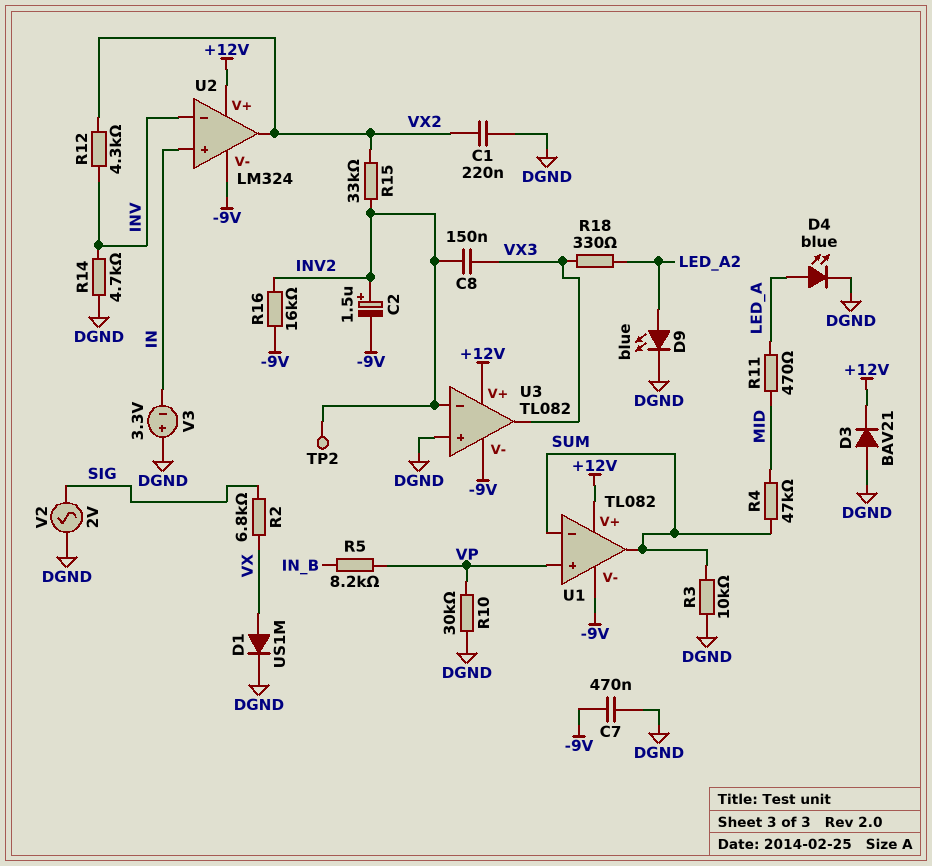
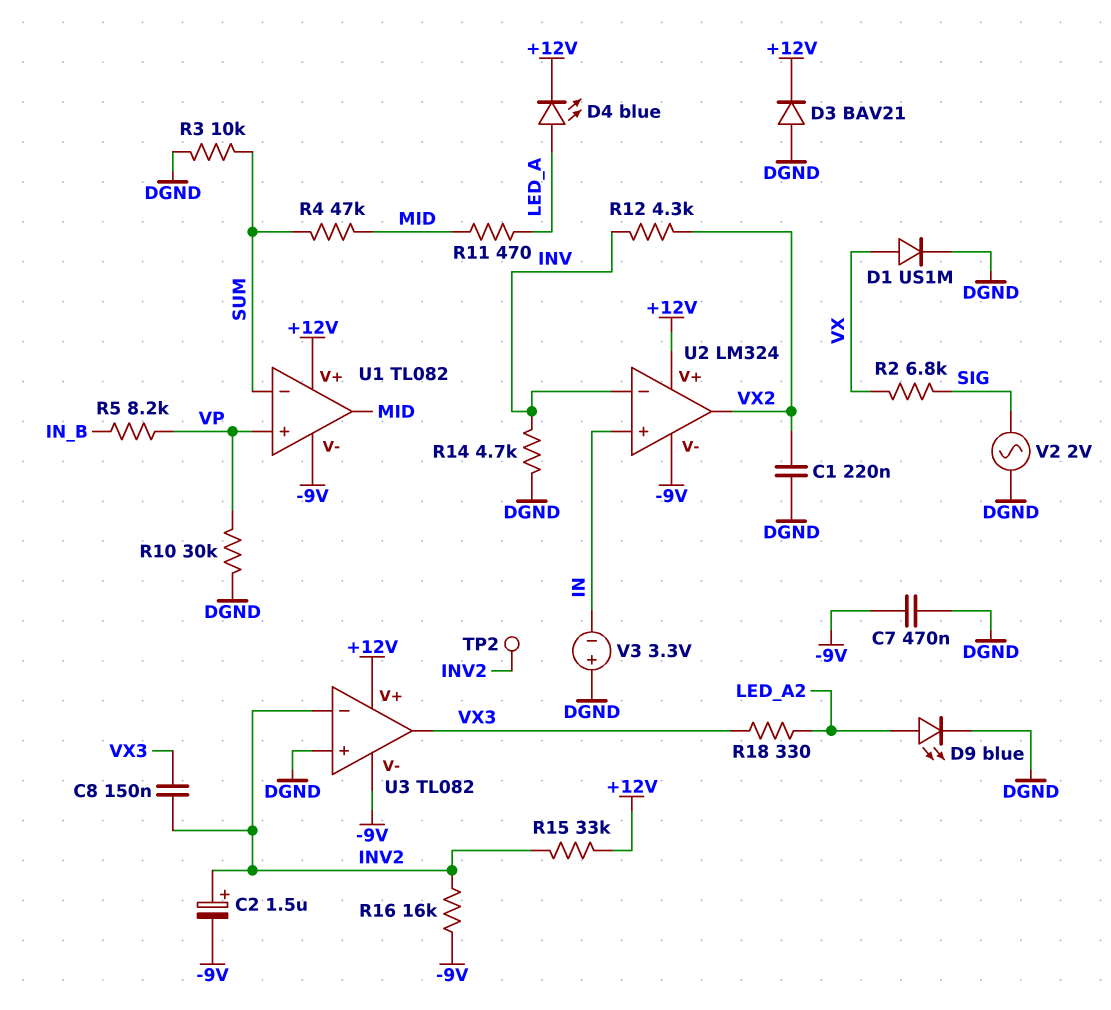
D4: LED blue (A LED_A, K DGND) -> LED blue (A LED_A, K +12V)
R15: 33k (INV2, VX2) -> 33k (+12V, INV2)
U1 pin out: SUM -> MID

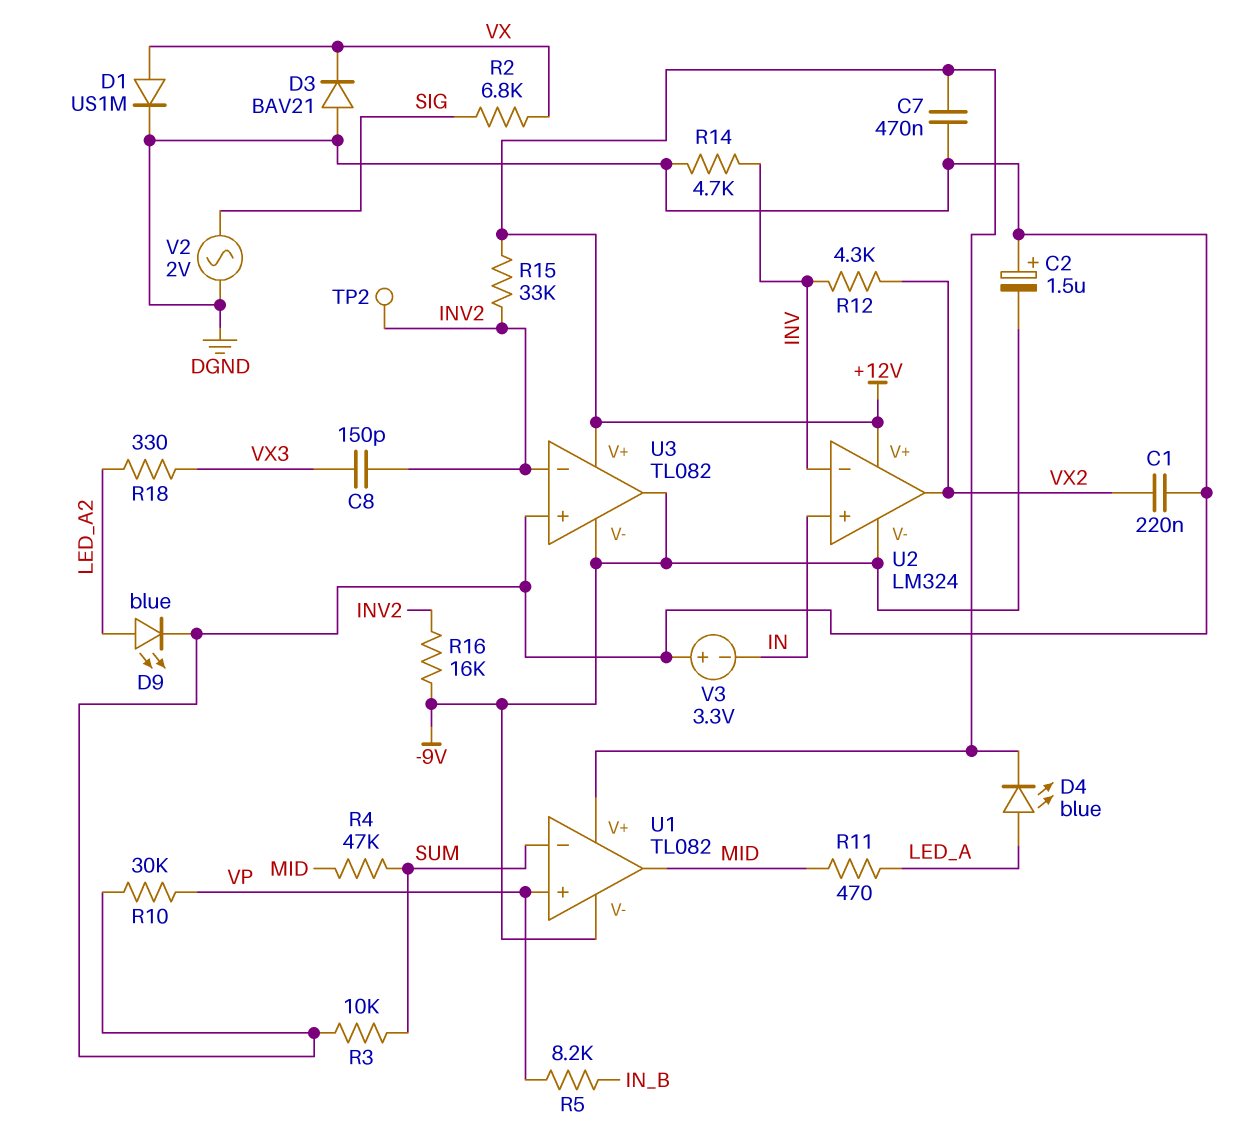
C2: 1.5uF (plus INV2, minus -9V) -> 1.5uF (plus DGND, minus -9V)
C7: 470nF (-9V, DGND) -> 470nF (+12V, DGND)
C8: 150nF (INV2, VX3) -> 150pF (INV2, VX3)
D3: diode BAV21 (A DGND, K +12V) -> diode BAV21 (A DGND, K VX)
U3 pin out: VX3 -> -9V

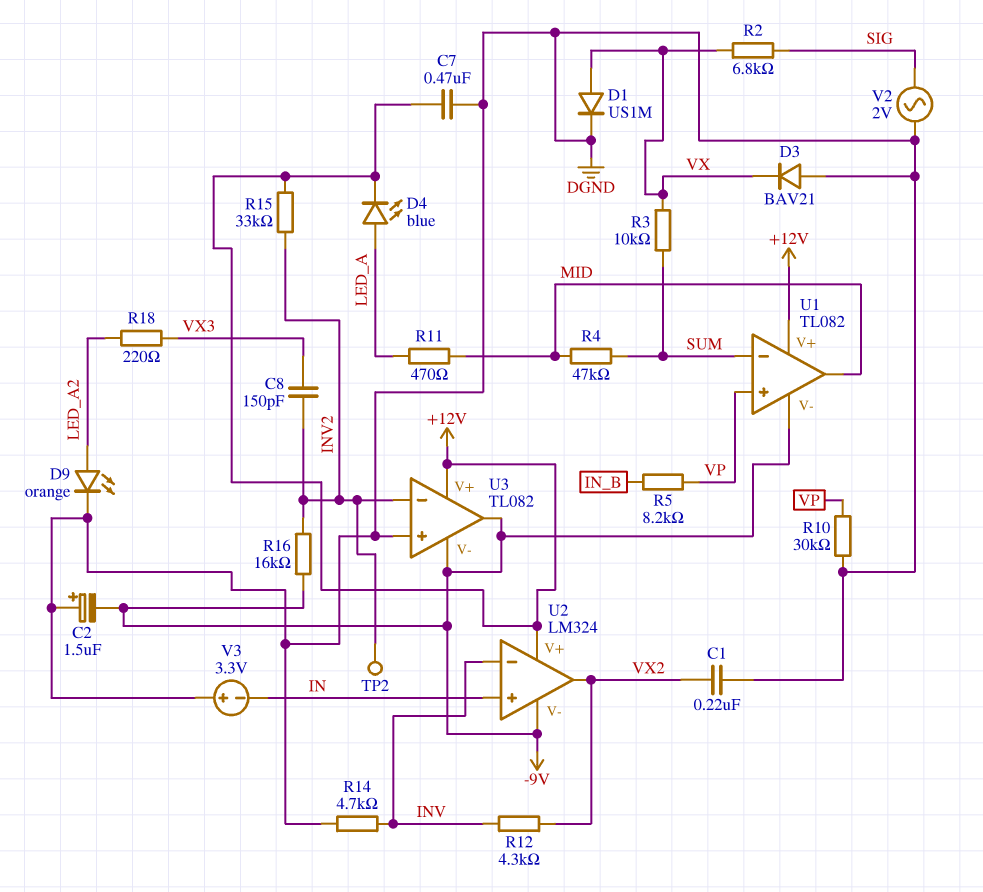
D9: LED blue (A LED_A2, K DGND) -> LED orange (A LED_A2, K DGND)
R3: 10k (DGND, SUM) -> 10k (SUM, VX)
R18: 330 (LED_A2, VX3) -> 220 (LED_A2, VX3)

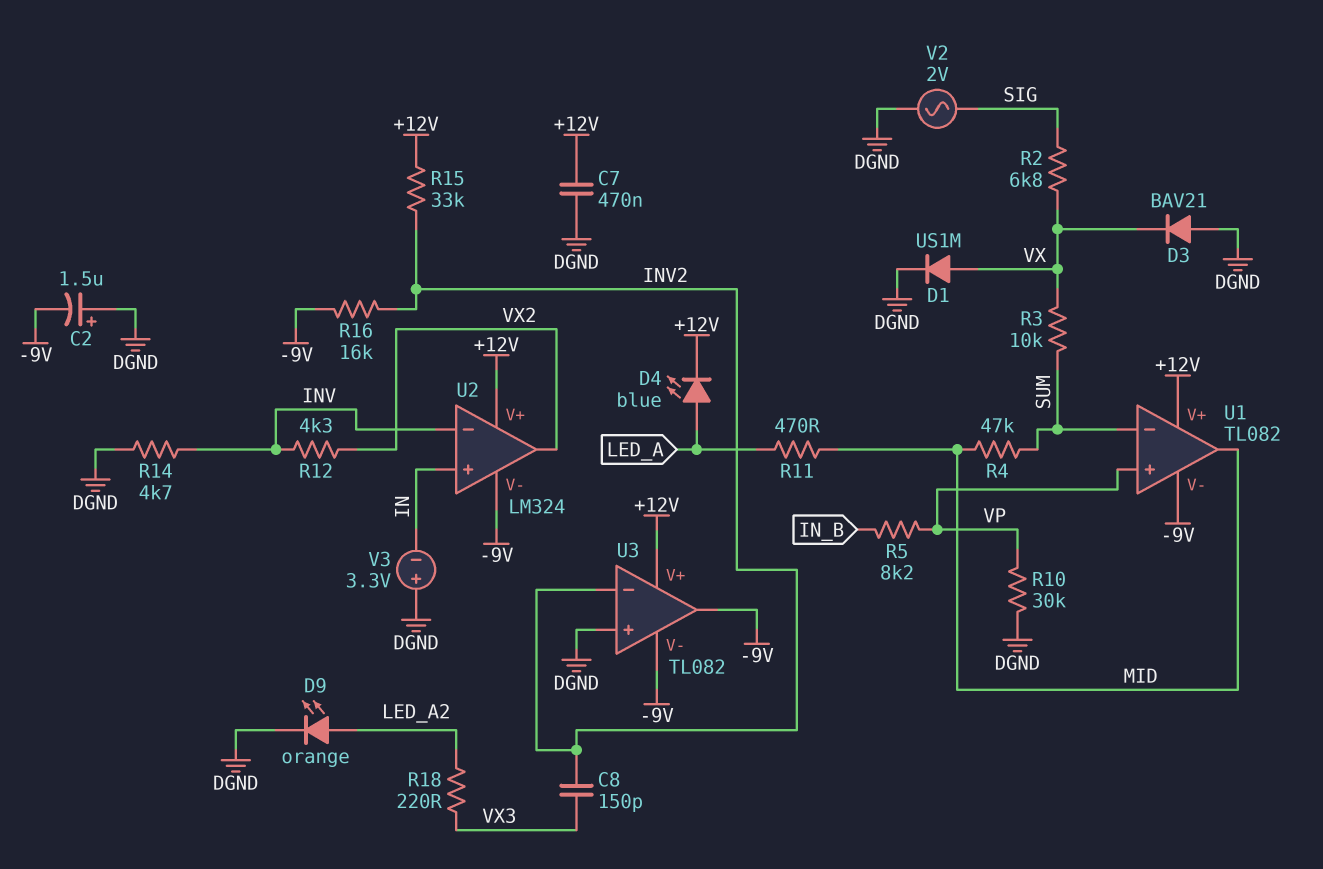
C1: 220nF (DGND, VX2) -> none
TP2: test point (INV2) -> none

